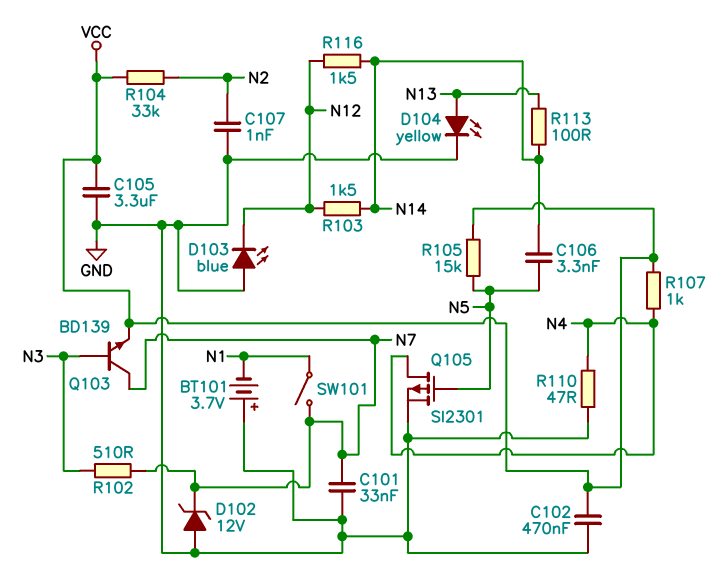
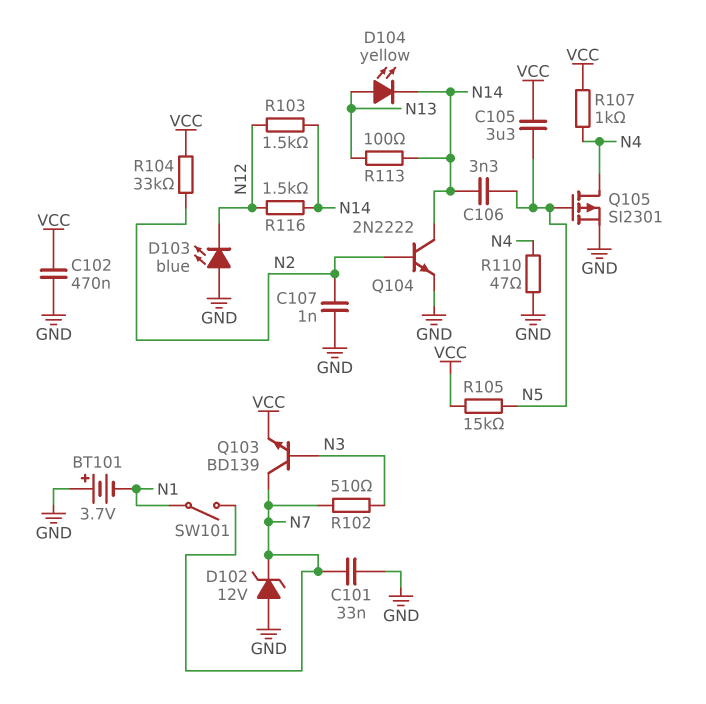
C105: 3.3uF (GND, VCC) -> 3.3uF (N5, VCC)
D104: LED yellow (A N13, K GND) -> LED yellow (A N13, K N14)
Q104: none -> NPN 2N2222 (B N2, C N14, E GND)

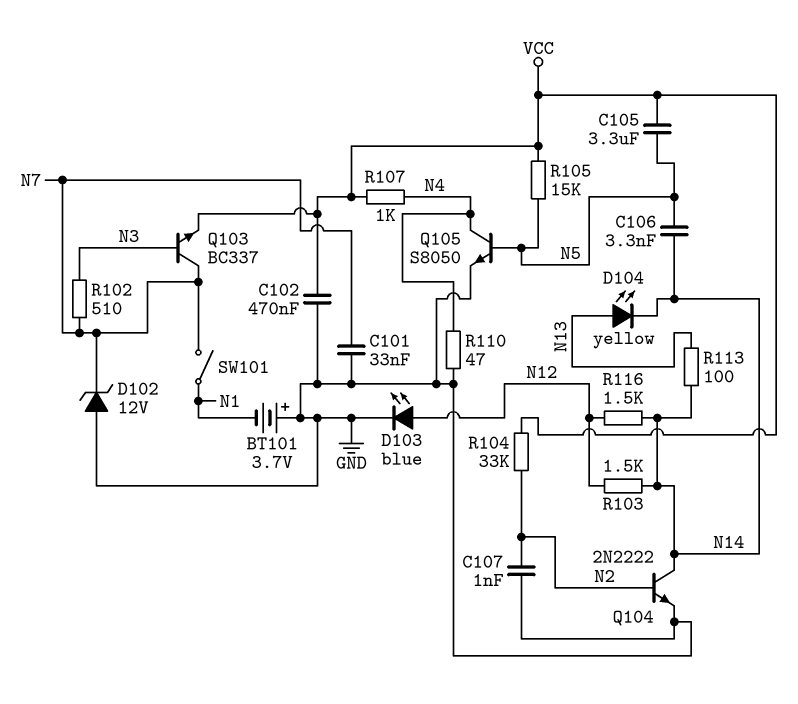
D103: LED blue (A GND, K N12) -> LED blue (A N12, K GND)
Q103: NPN BD139 (B N3, C N7, E VCC) -> NPN BC337 (B N3, C N7, E VCC)
Q105: PMOS SI2301 (G N5, D N4, S GND) -> NPN S8050 (B N5, C N4, E GND)

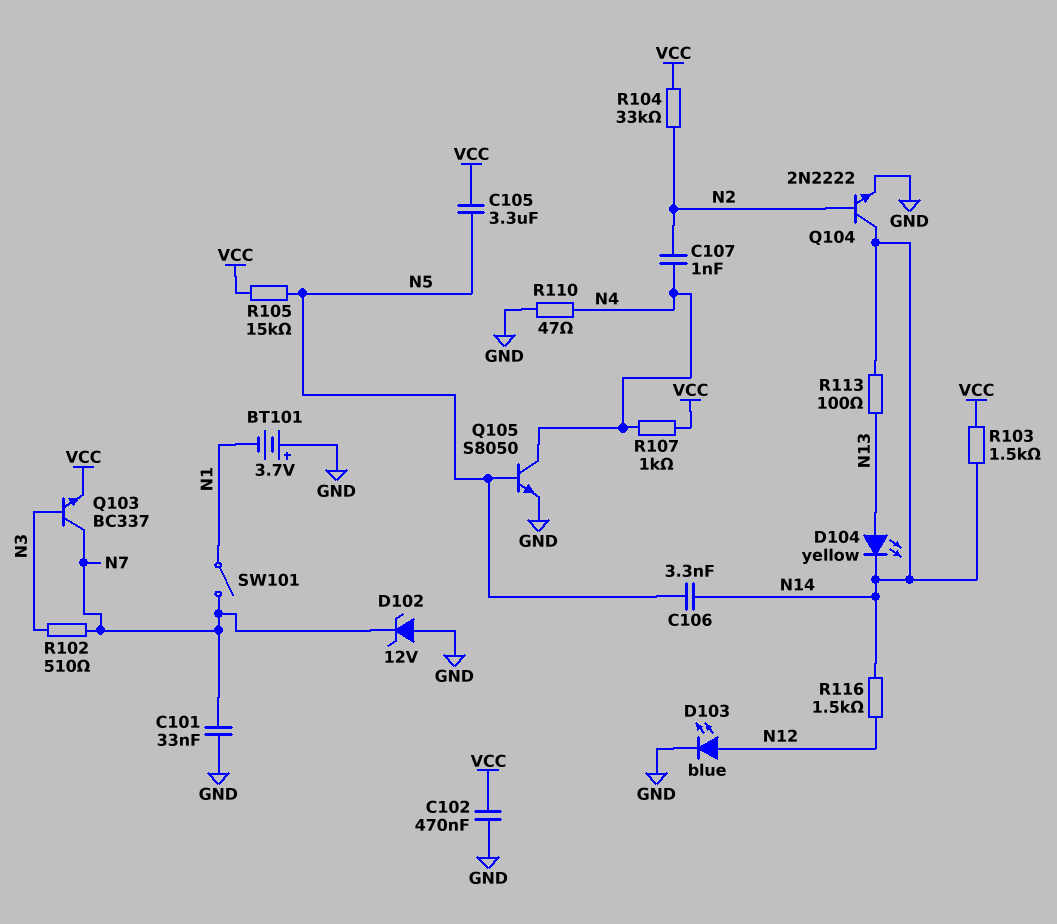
C107: 1nF (GND, N2) -> 1nF (N2, N4)
R103: 1.5k (N12, N14) -> 1.5k (N14, VCC)

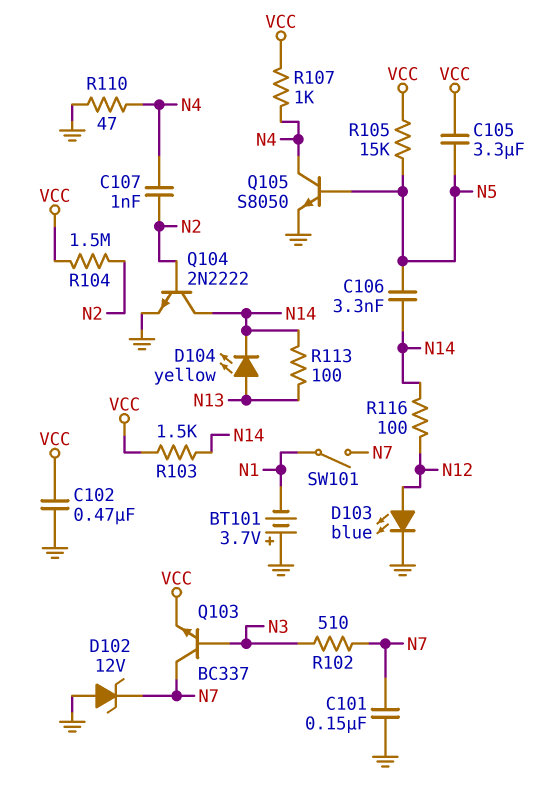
C101: 33nF (GND, N7) -> 150nF (GND, N7)
R104: 33k (N2, VCC) -> 1.5M (N2, VCC)
R116: 1.5k (N12, N14) -> 100 (N12, N14)

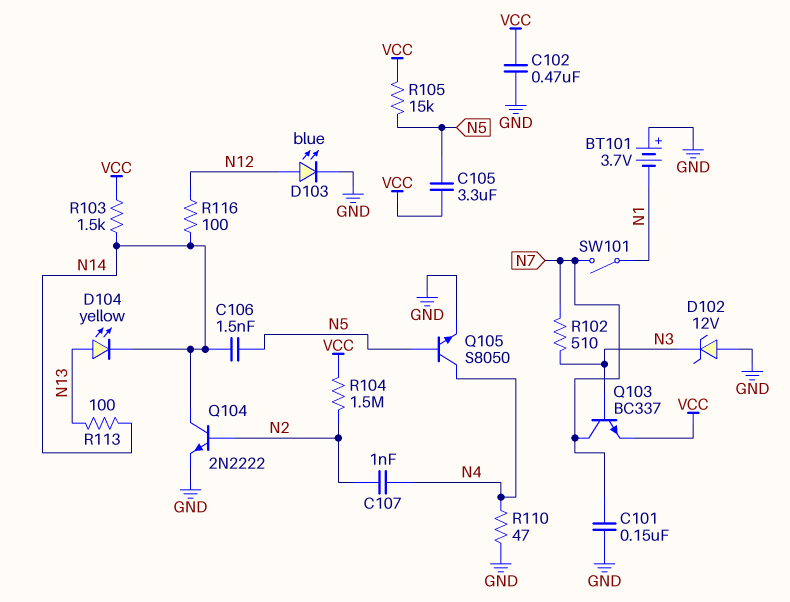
C106: 3.3nF (N5, N14) -> 1.5nF (N5, N14)
D102: zener 12V (A GND, K N7) -> zener 12V (A GND, K N3)
R107: 1k (N4, VCC) -> none

